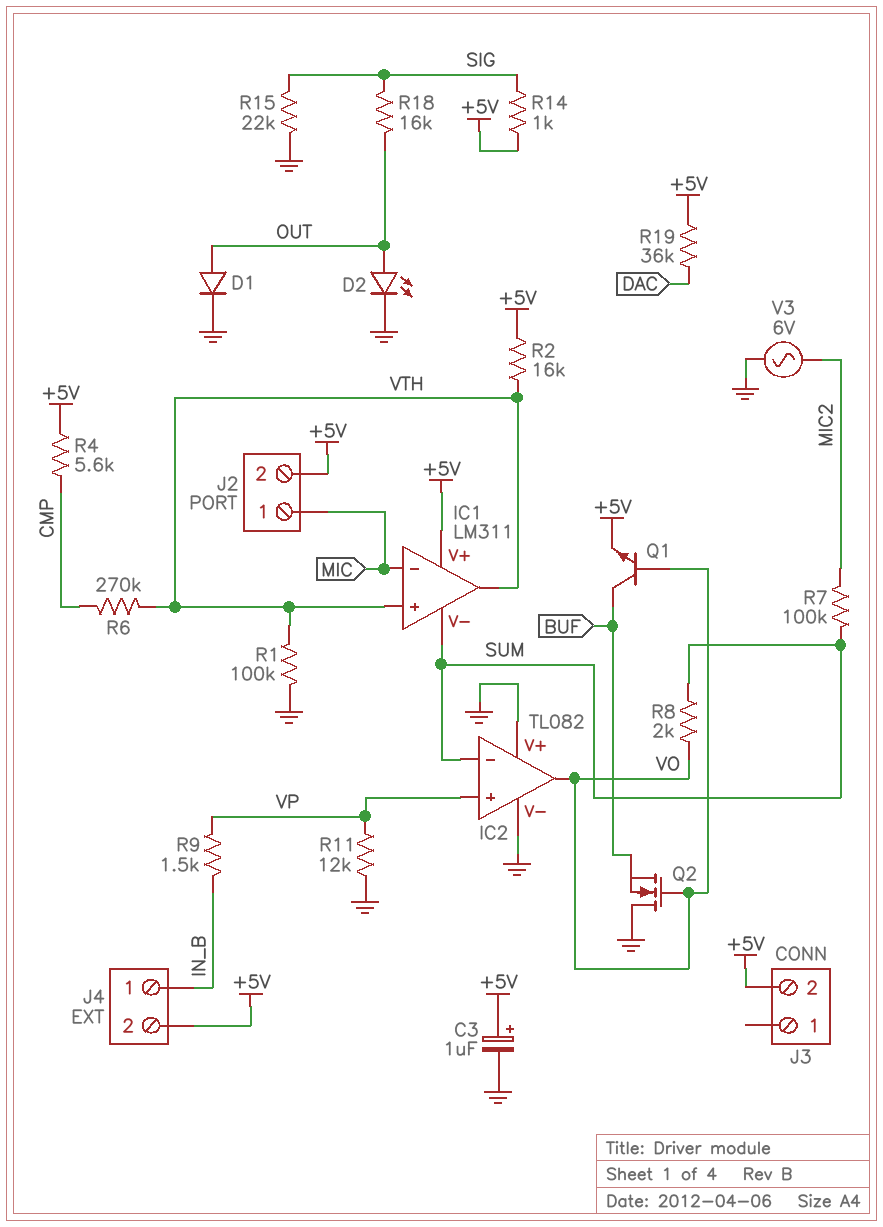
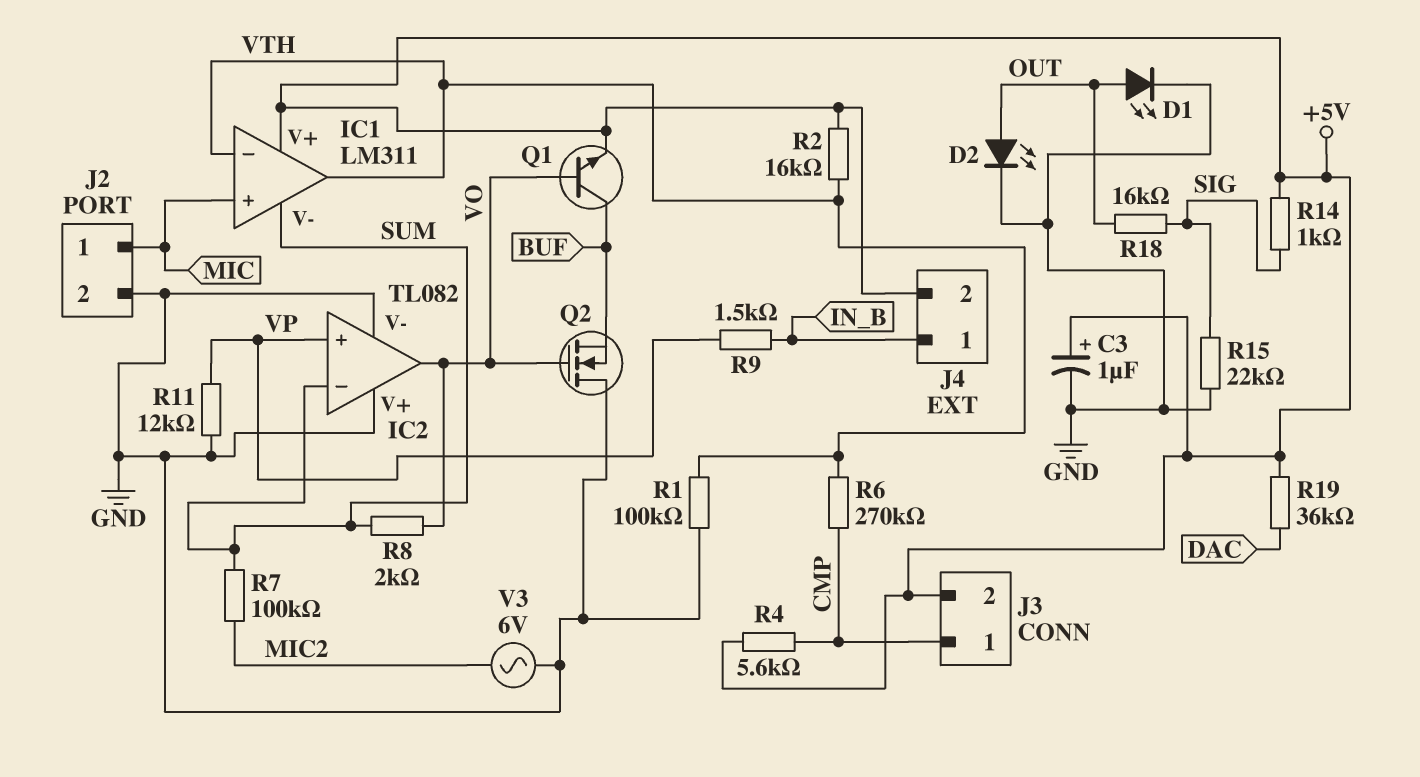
D1: diode (A OUT, K GND) -> LED (A OUT, K GND)
IC1 pin in+: VTH -> MIC
IC1 pin in-: MIC -> VTH
J2 pin 2: +5V -> GND
J3 pin 1: none -> CMP

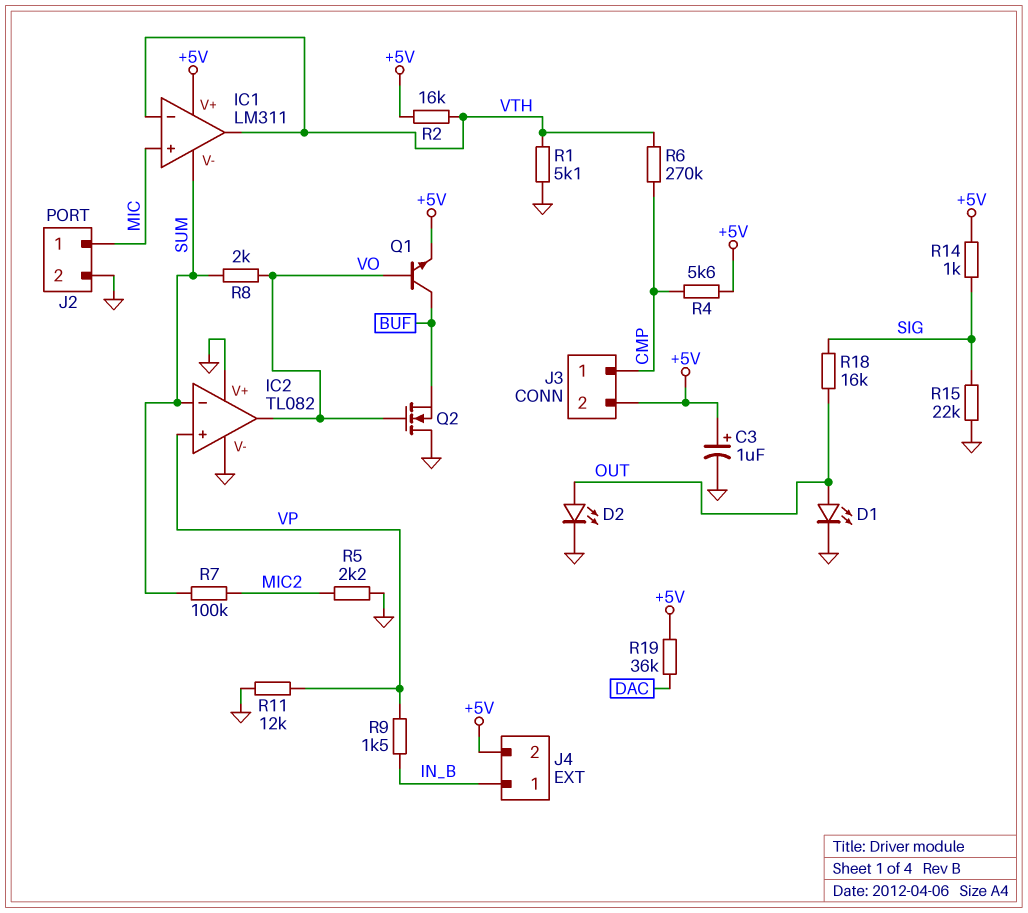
R1: 100k (GND, VTH) -> 5.1k (GND, VTH)
R5: none -> 2.2k (GND, MIC2)
V3: AC 6V (GND, MIC2) -> none

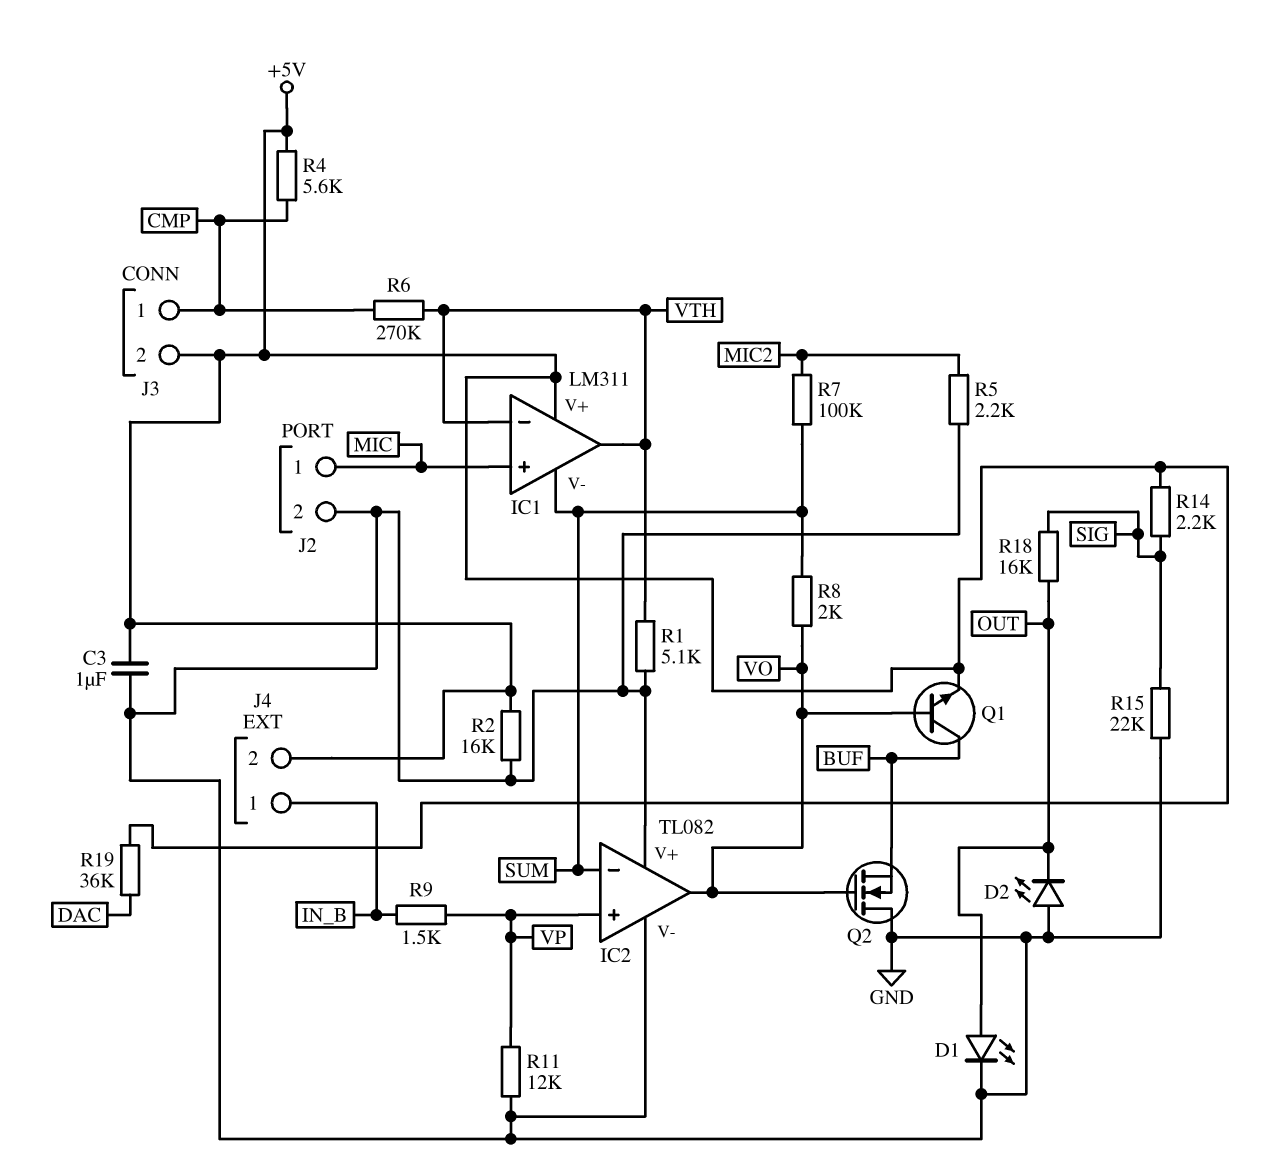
C3: 1uF (plus +5V, minus GND) -> 1uF (+5V, GND)
D2: LED (A OUT, K GND) -> LED (A GND, K OUT)
R2: 16k (+5V, VTH) -> 16k (+5V, GND)
R14: 1k (+5V, SIG) -> 2.2k (+5V, SIG)

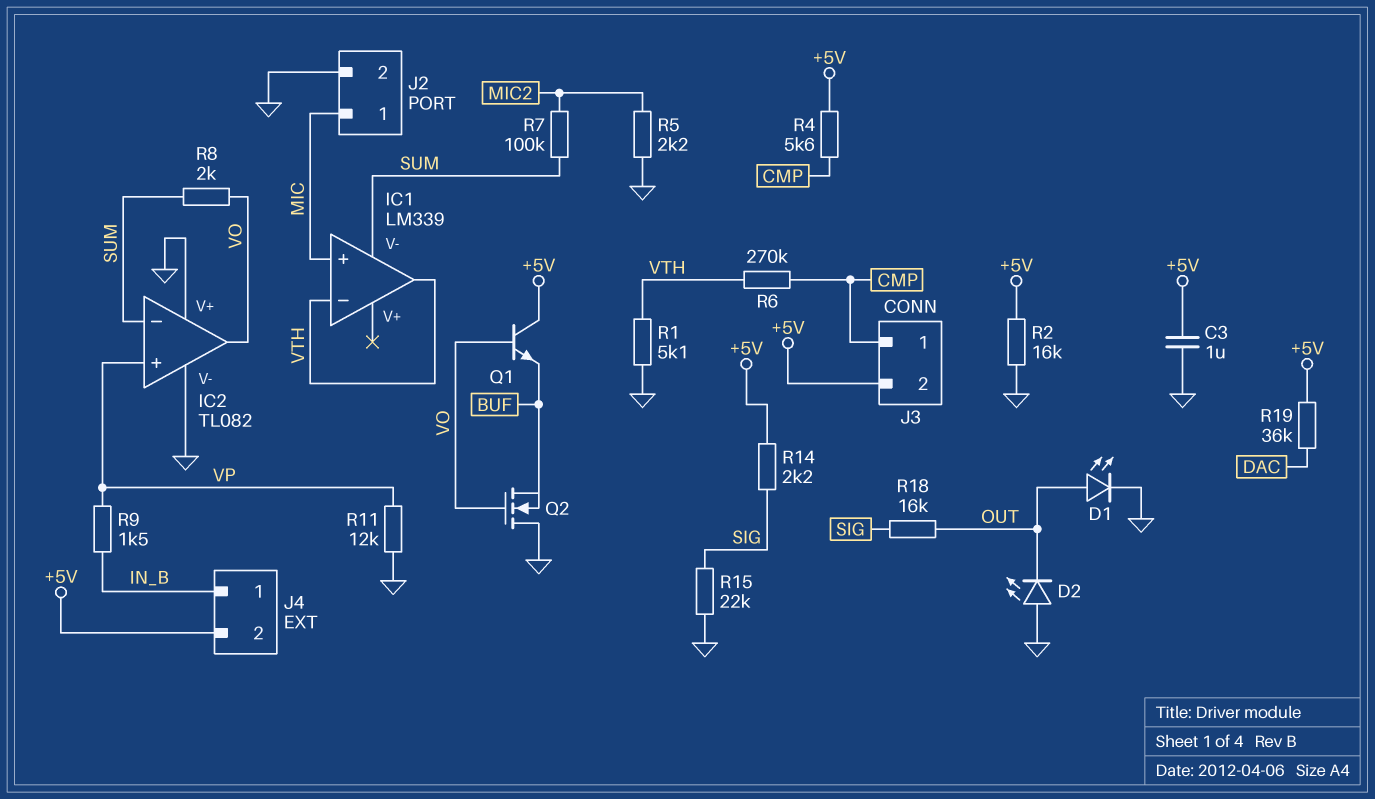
IC1: LM311 -> LM339
IC1 pin V+: +5V -> none
Q1: NPN (B VO, C BUF, E +5V) -> NPN (B VO, C +5V, E BUF)

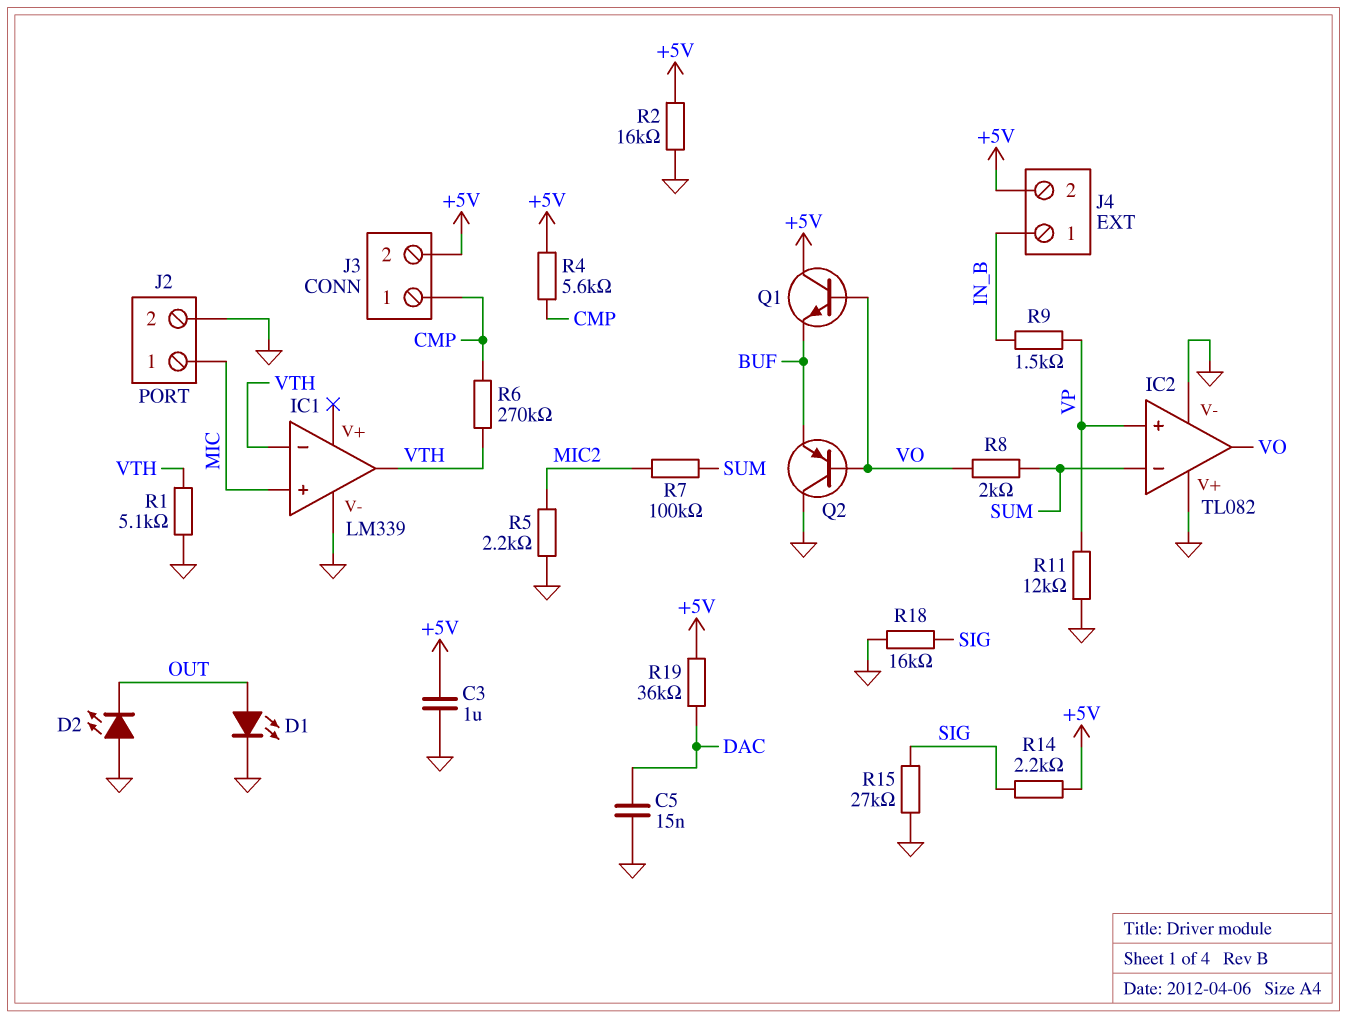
C5: none -> 15nF (DAC, GND)
IC1 pin V-: SUM -> GND
Q2: NMOS (G VO, D GND, S BUF) -> PNP (B VO, C GND, E BUF)
R15: 22k (GND, SIG) -> 27k (GND, SIG)
R18: 16k (OUT, SIG) -> 16k (GND, SIG)

